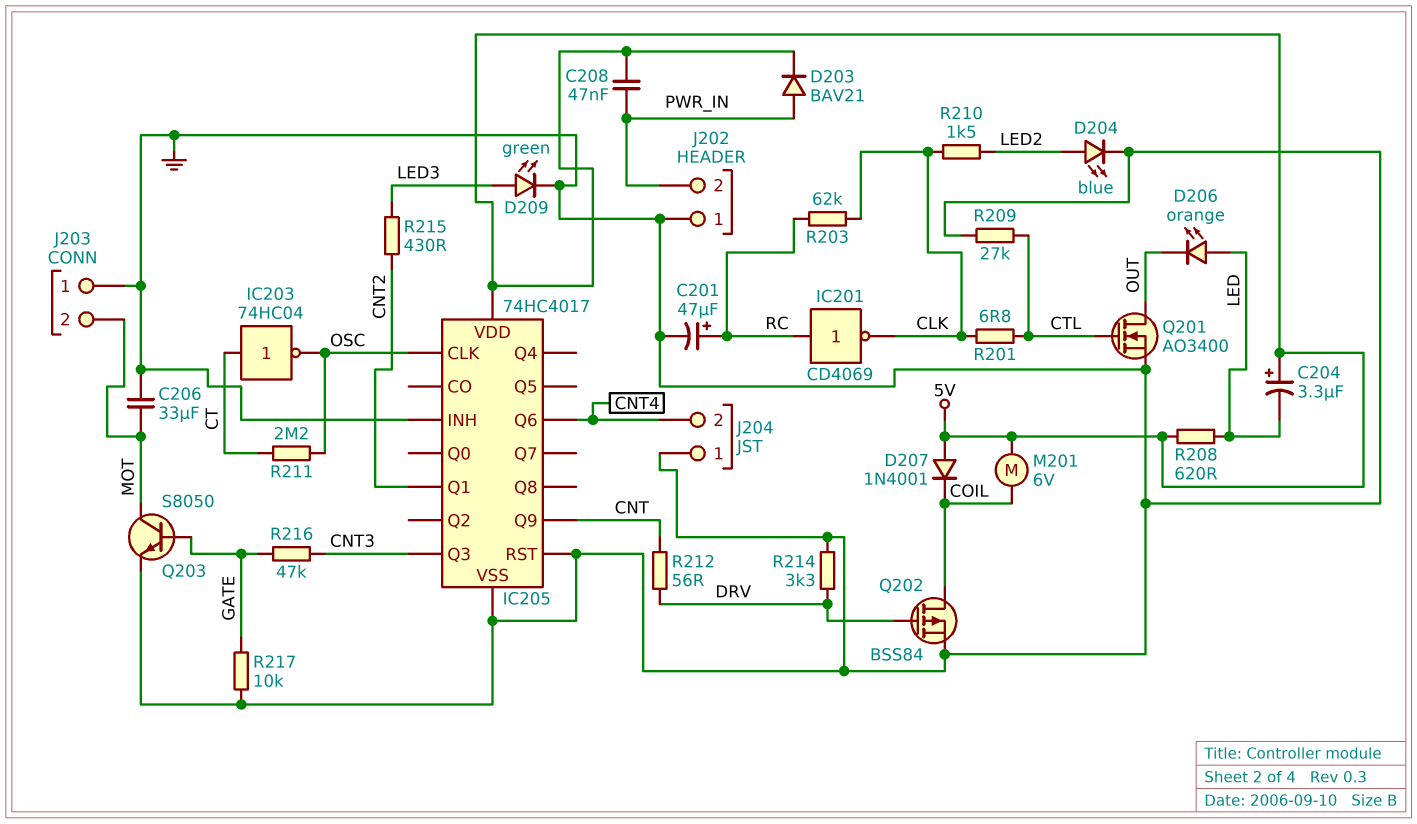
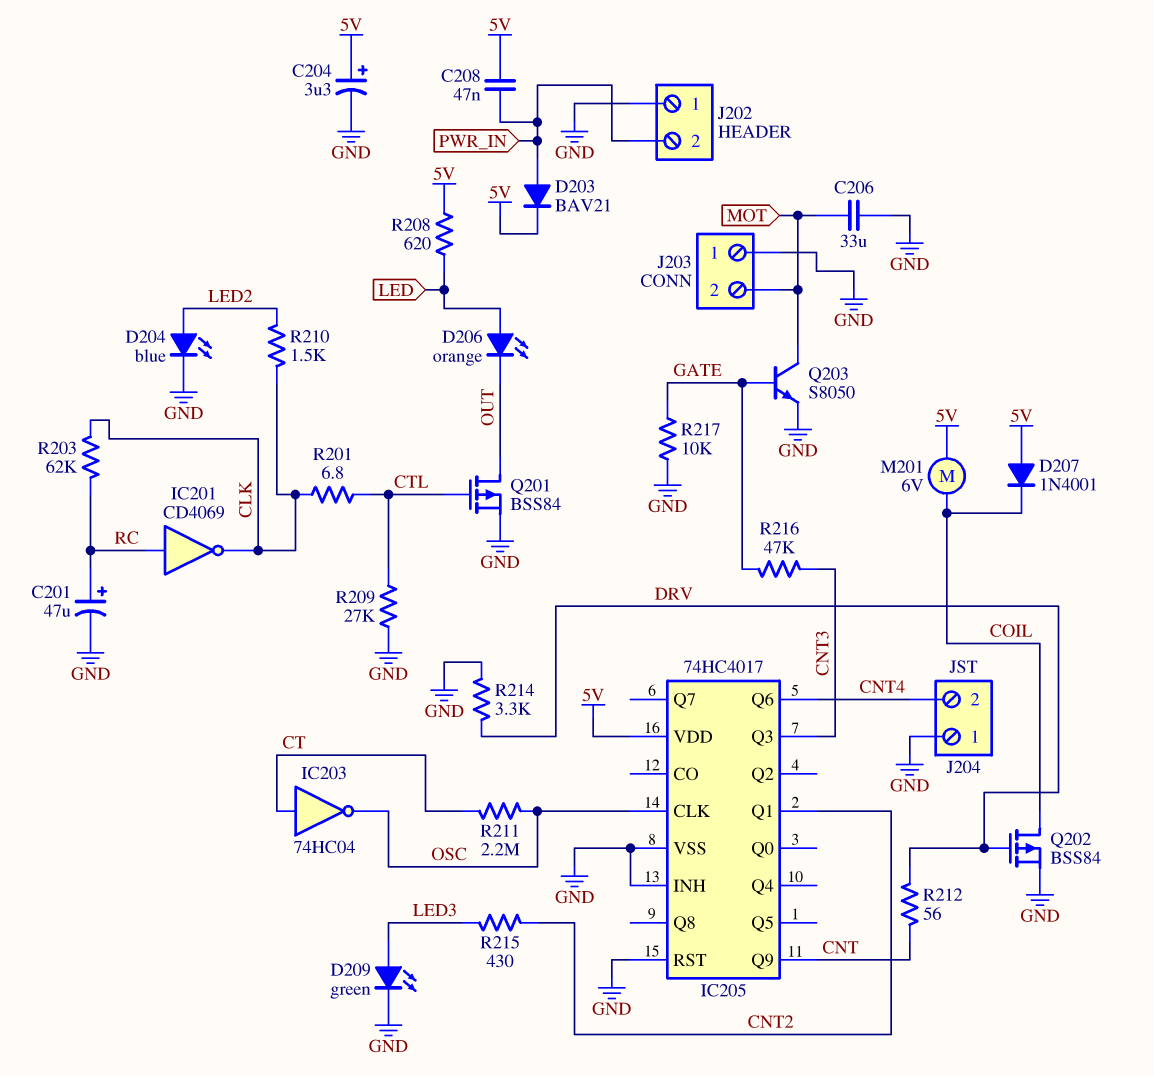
C204: 3.3uF (plus 5V, minus LED) -> 3.3uF (plus 5V, minus GND)
Q201: NMOS AO3400 (G CTL, D OUT, S GND) -> PMOS BSS84 (G CTL, D OUT, S GND)

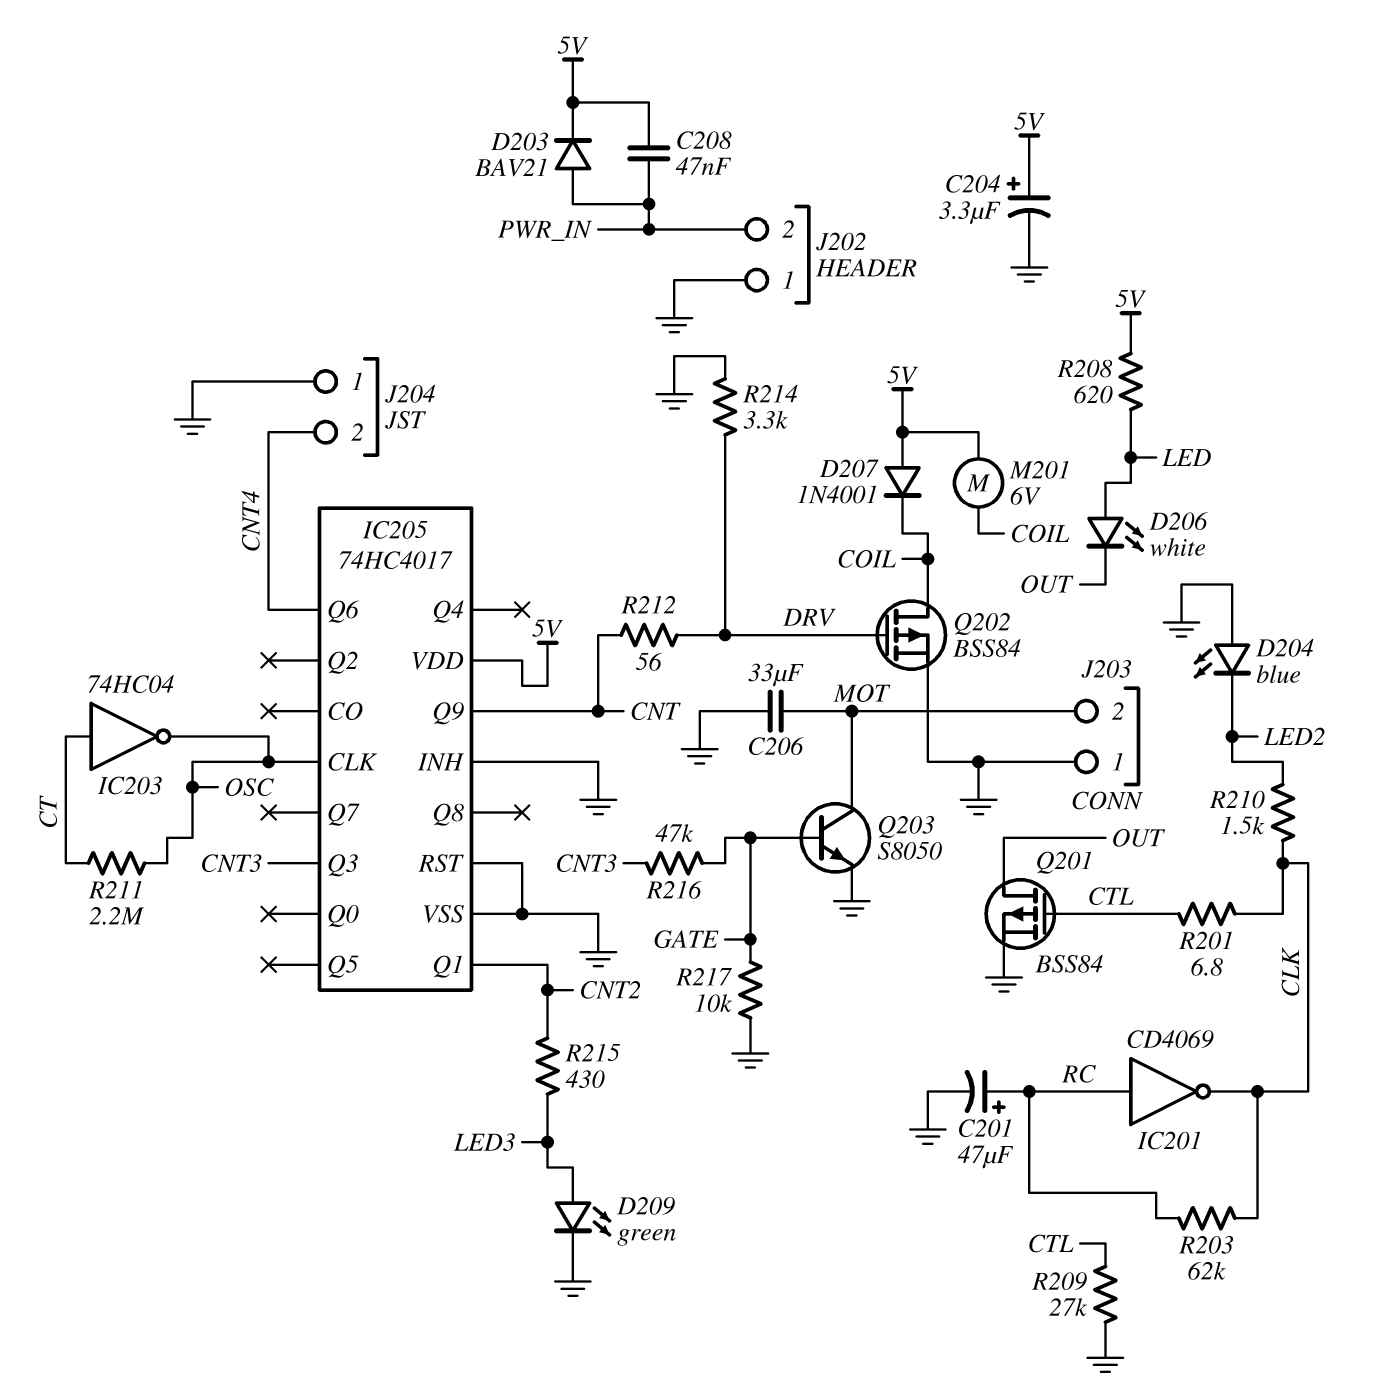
D204: LED blue (A LED2, K GND) -> LED blue (A GND, K LED2)
D206: LED orange (A LED, K OUT) -> LED white (A LED, K OUT)

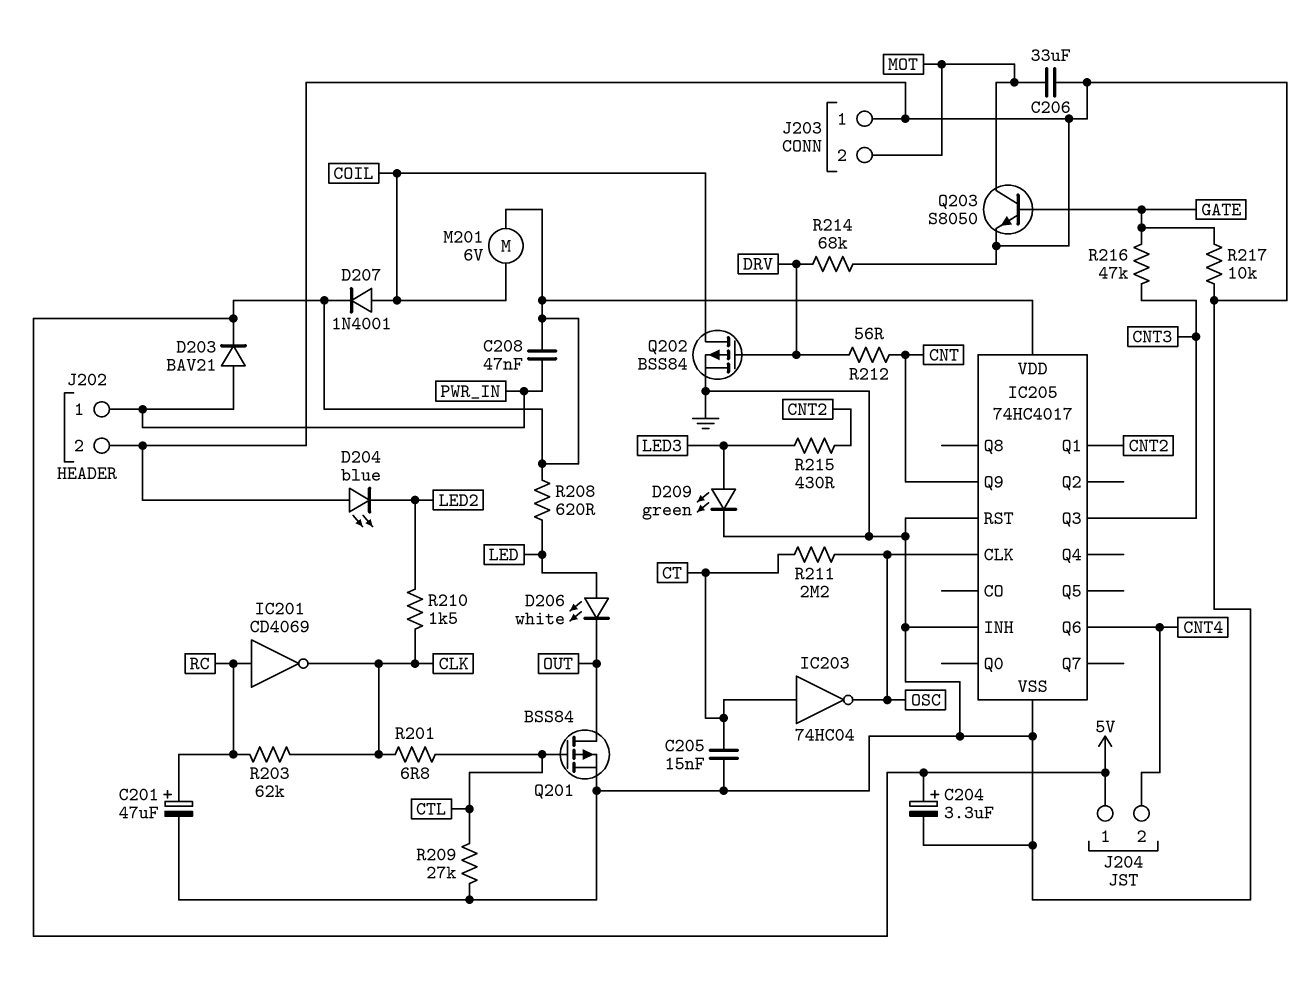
C205: none -> 15nF (CT, GND)
D207: diode 1N4001 (A 5V, K COIL) -> diode 1N4001 (A COIL, K 5V)
J202 pin 1: GND -> PWR_IN
J202 pin 2: PWR_IN -> GND
J204 pin 1: GND -> 5V
R214: 3.3k (DRV, GND) -> 68k (DRV, GND)

